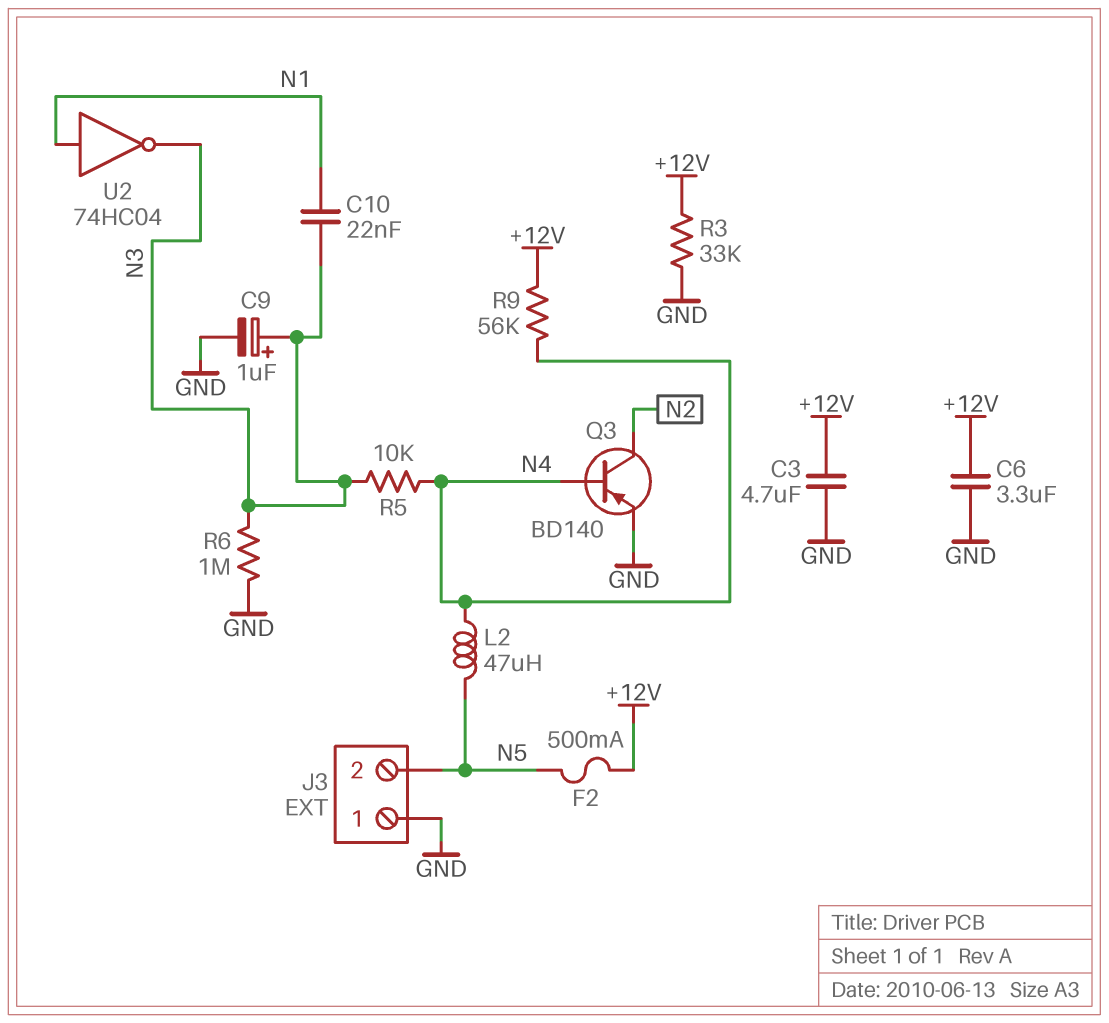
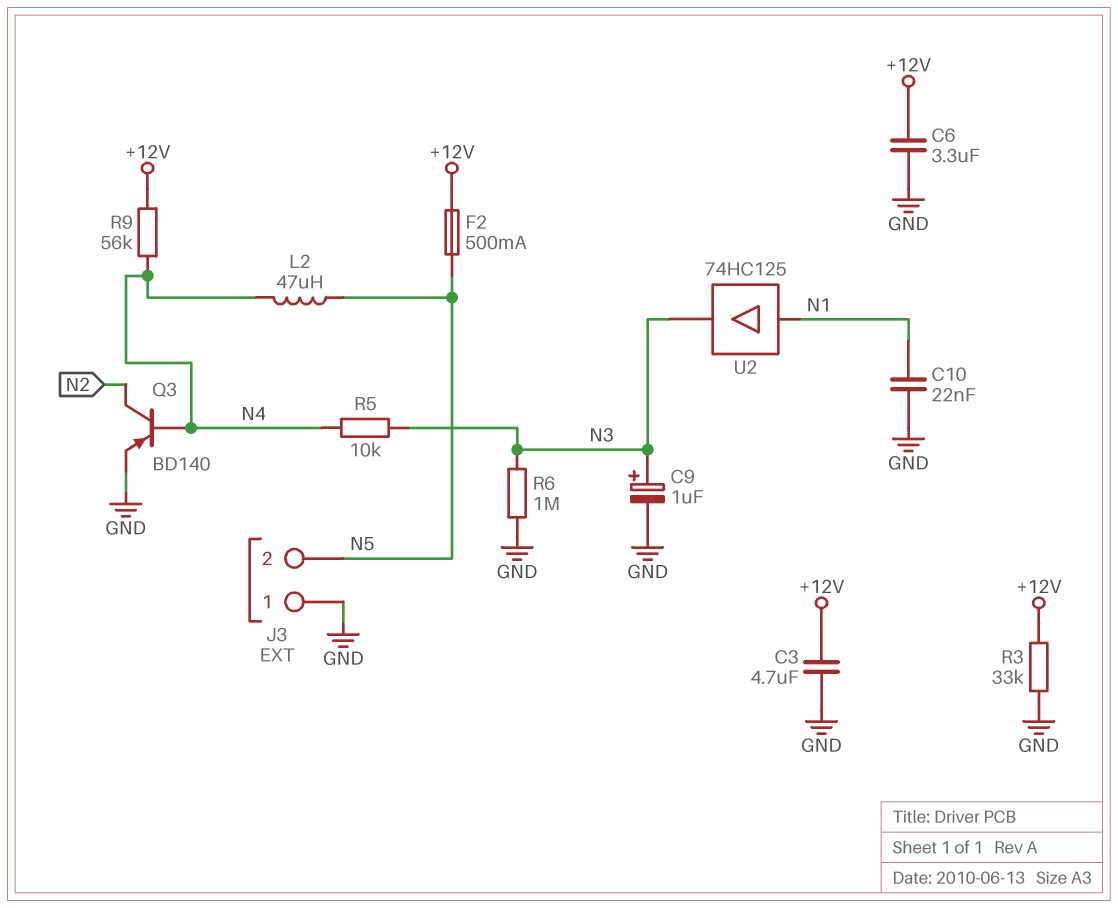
C10: 22nF (N1, N3) -> 22nF (GND, N1)
U2: NOT 74HC04 (in N1, out N3) -> buffer 74HC125 (in N1, out N3)

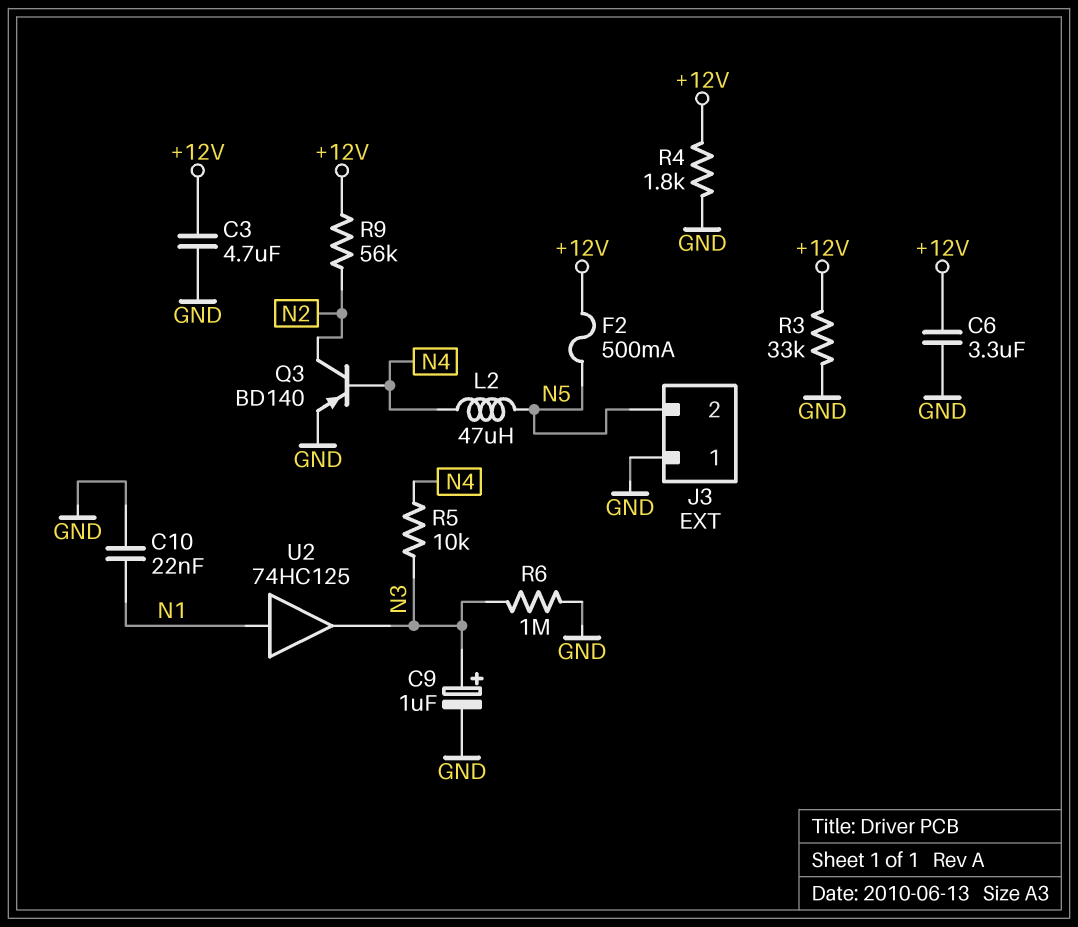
R4: none -> 1.8k (+12V, GND)
R9: 56k (+12V, N4) -> 56k (+12V, N2)

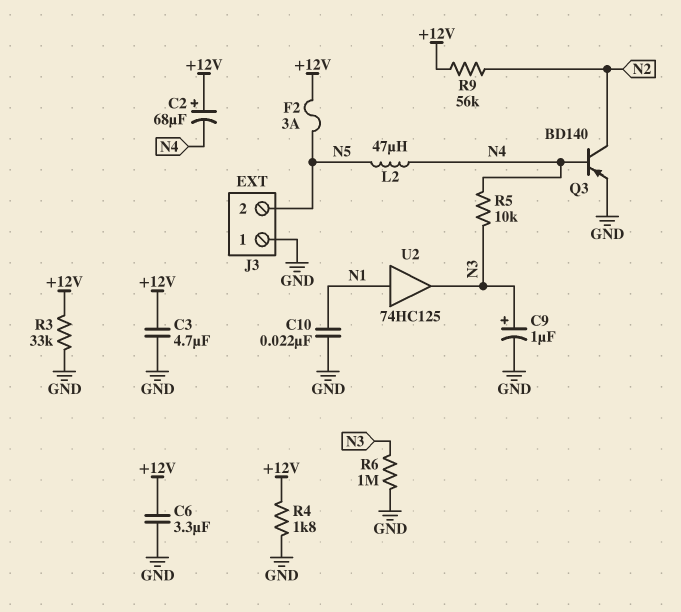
C2: none -> 68uF (plus +12V, minus N4)
F2: 500mA (+12V, N5) -> 3A (+12V, N5)

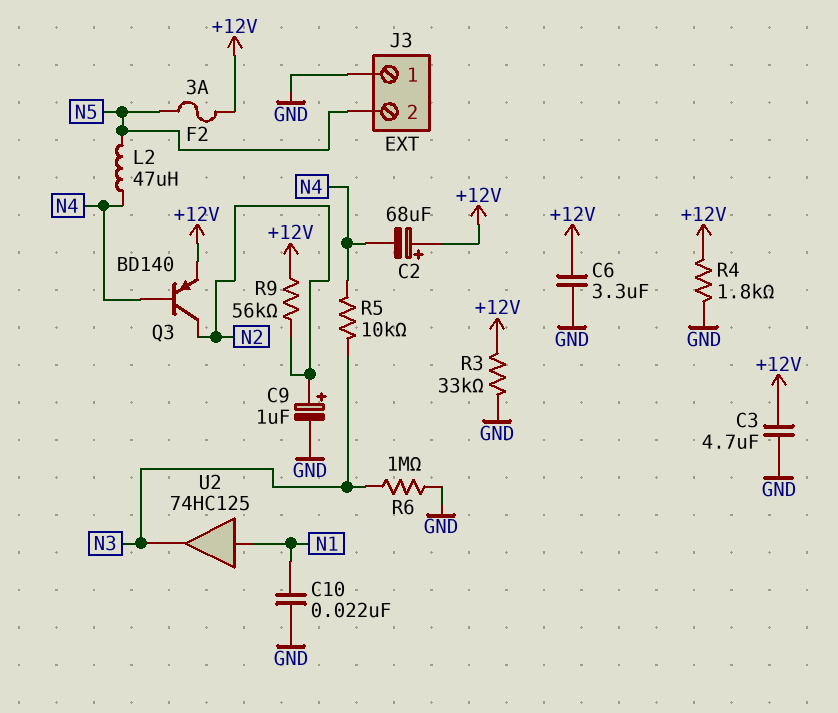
C9: 1uF (plus N3, minus GND) -> 1uF (plus N2, minus GND)
Q3: PNP BD140 (B N4, C N2, E GND) -> PNP BD140 (B N4, C N2, E +12V)

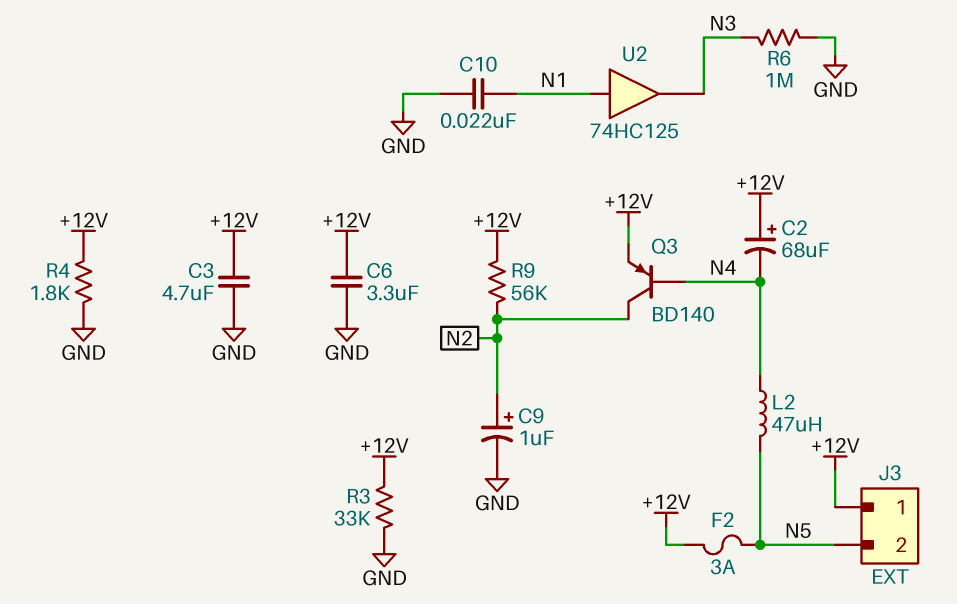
J3 pin 1: GND -> +12V
R5: 10k (N3, N4) -> none

